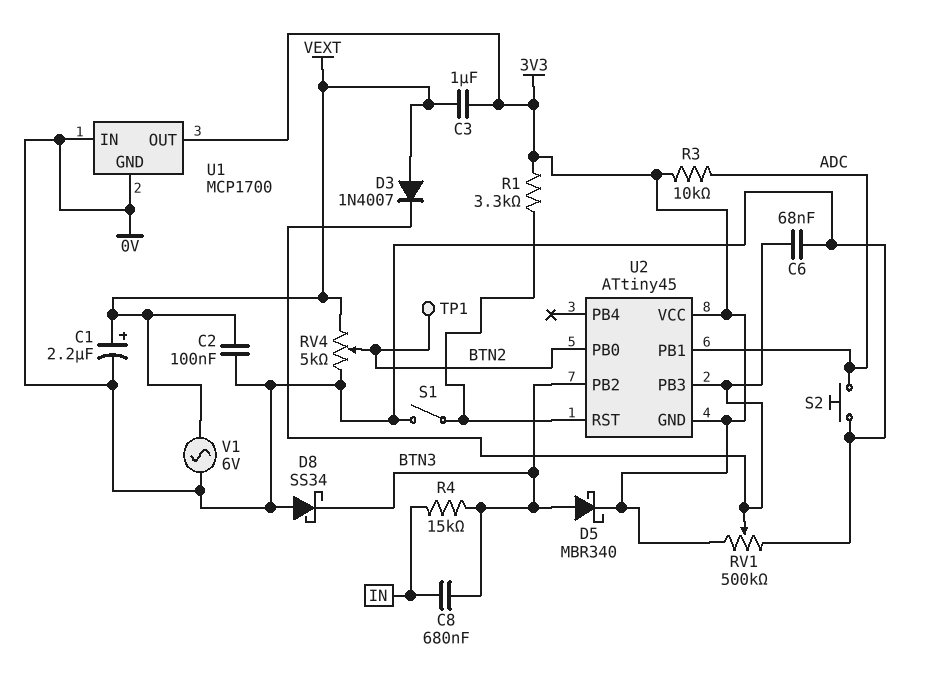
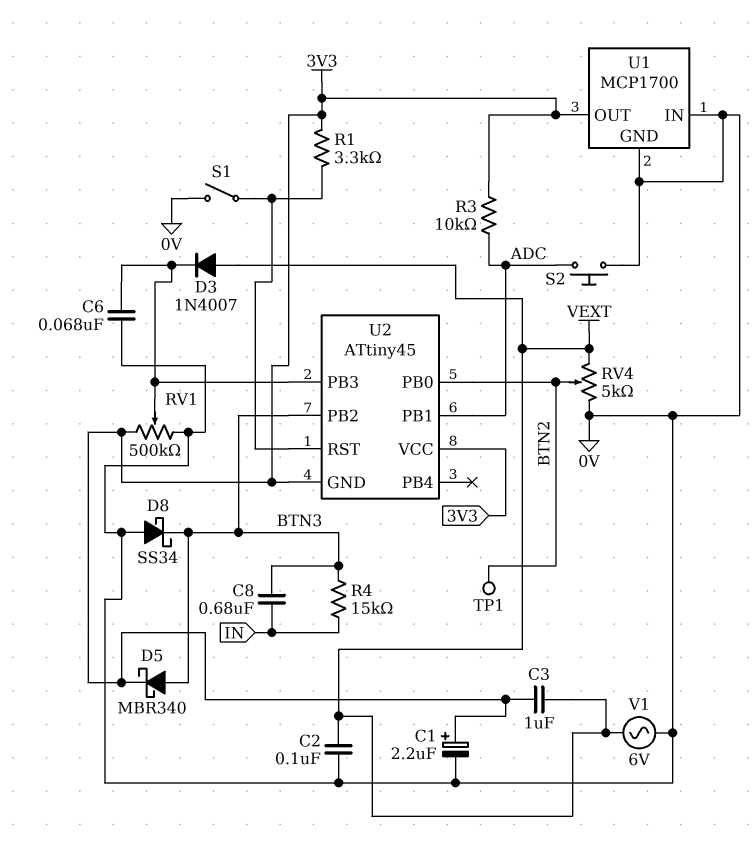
C1: 2.2uF (plus VEXT, minus 0V) -> 2.2uF (plus 3V3, minus 0V)

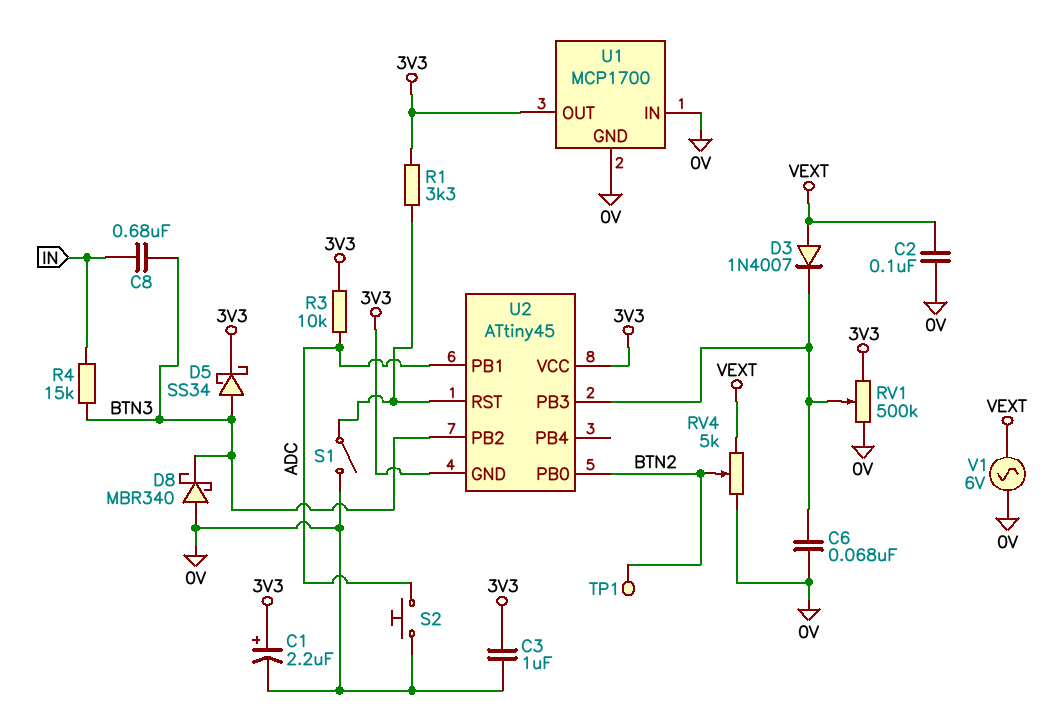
C3: 1uF (3V3, VEXT) -> 1uF (0V, 3V3)
D5: schottky MBR340 (A BTN3, K 3V3) -> schottky SS34 (A BTN3, K 3V3)
D8: schottky SS34 (A 0V, K BTN3) -> schottky MBR340 (A 0V, K BTN3)

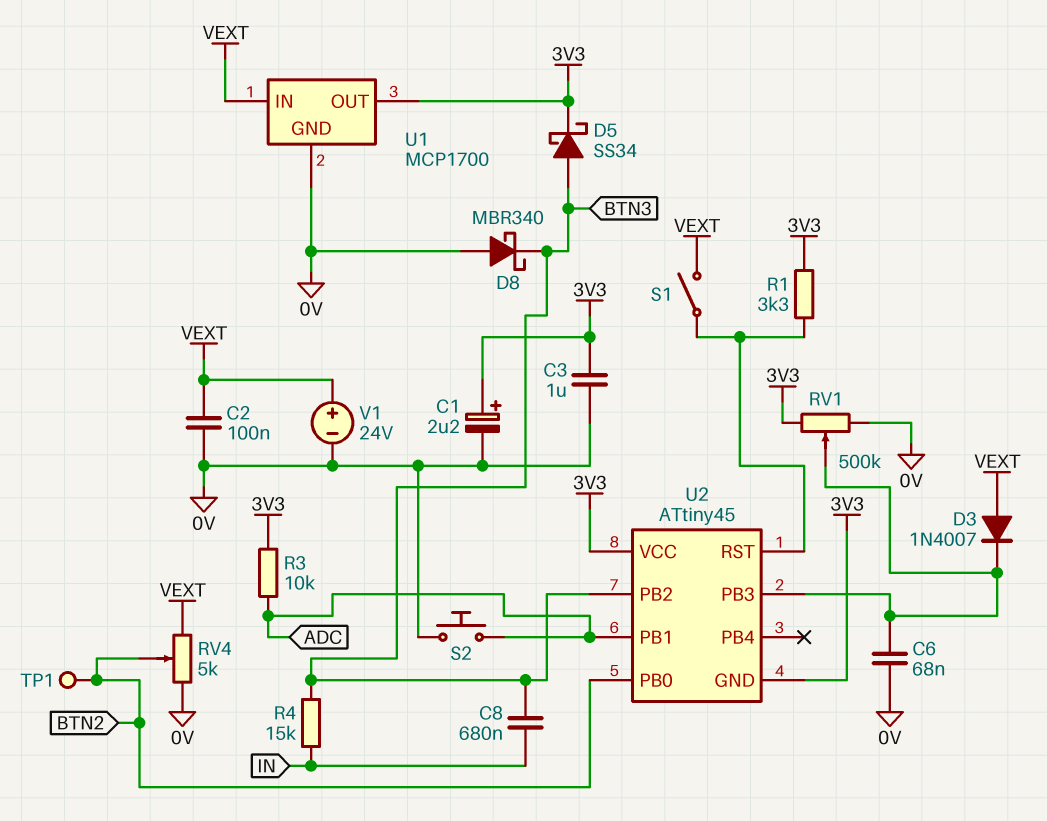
S1: switch (0V, U2/RST) -> switch (U2/RST, VEXT)
U1 pin IN: 0V -> VEXT
V1: AC 6V (0V, VEXT) -> 24V (plus VEXT, minus 0V)

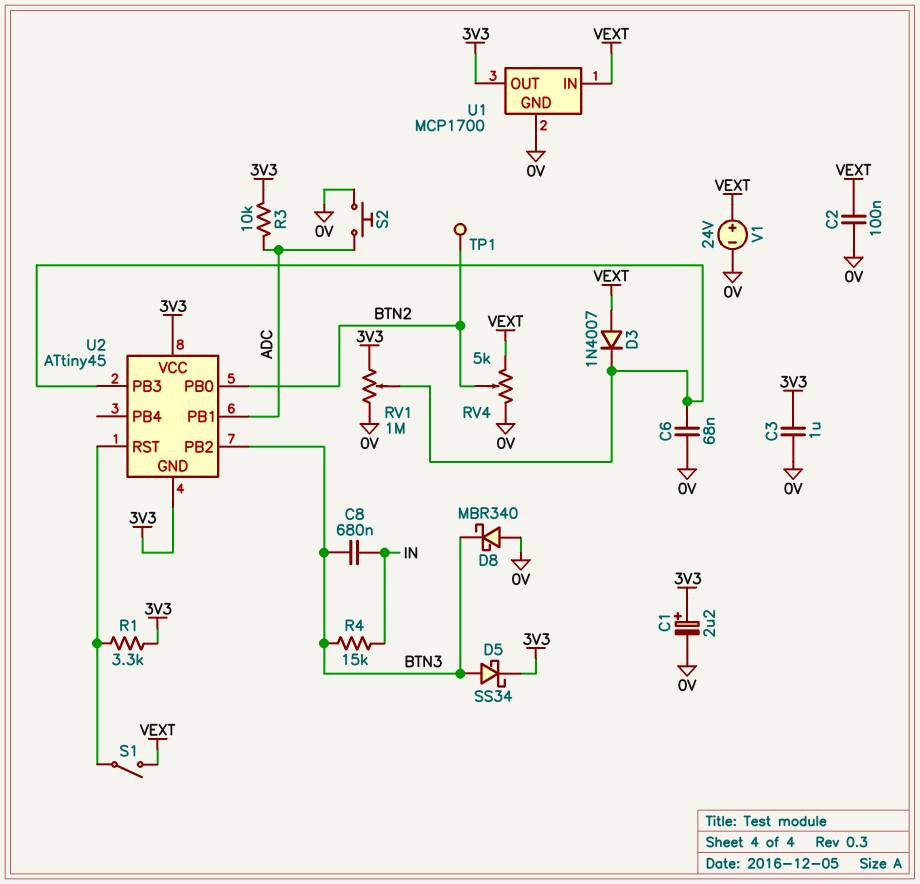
RV1: 500k (0V, 3V3, wiper U2/PB3) -> 1M (0V, 3V3, wiper U2/PB3)

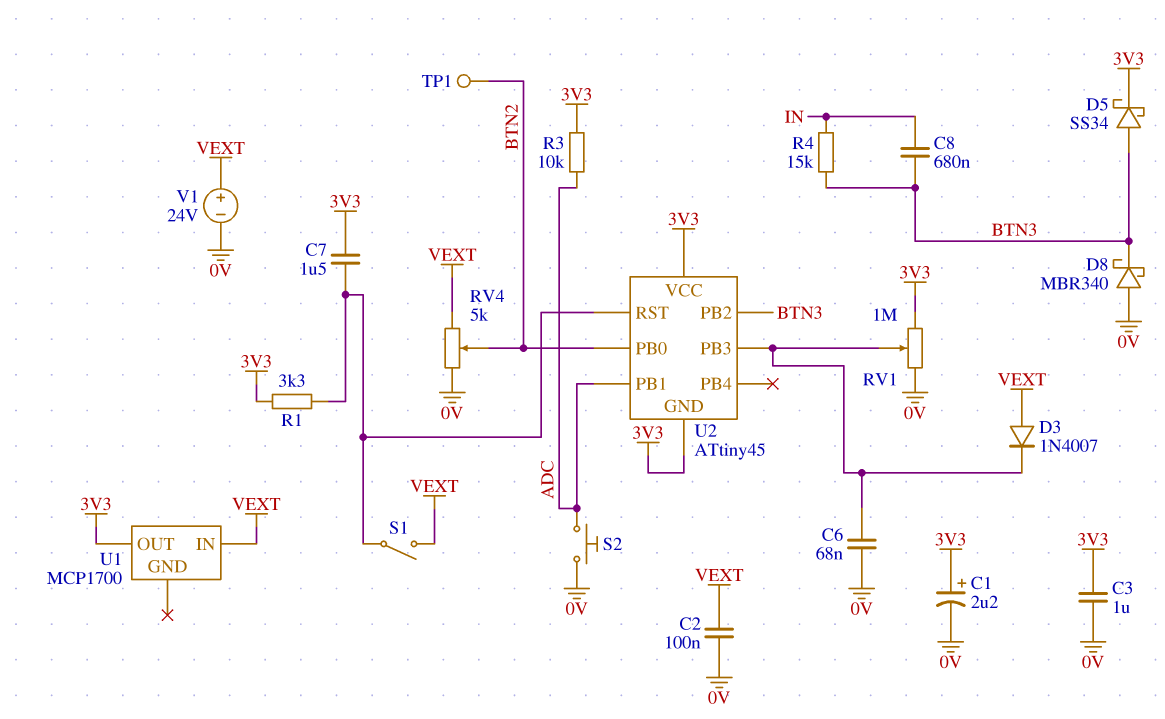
C7: none -> 1.5uF (3V3, U2/RST)
U1 pin GND: 0V -> none

